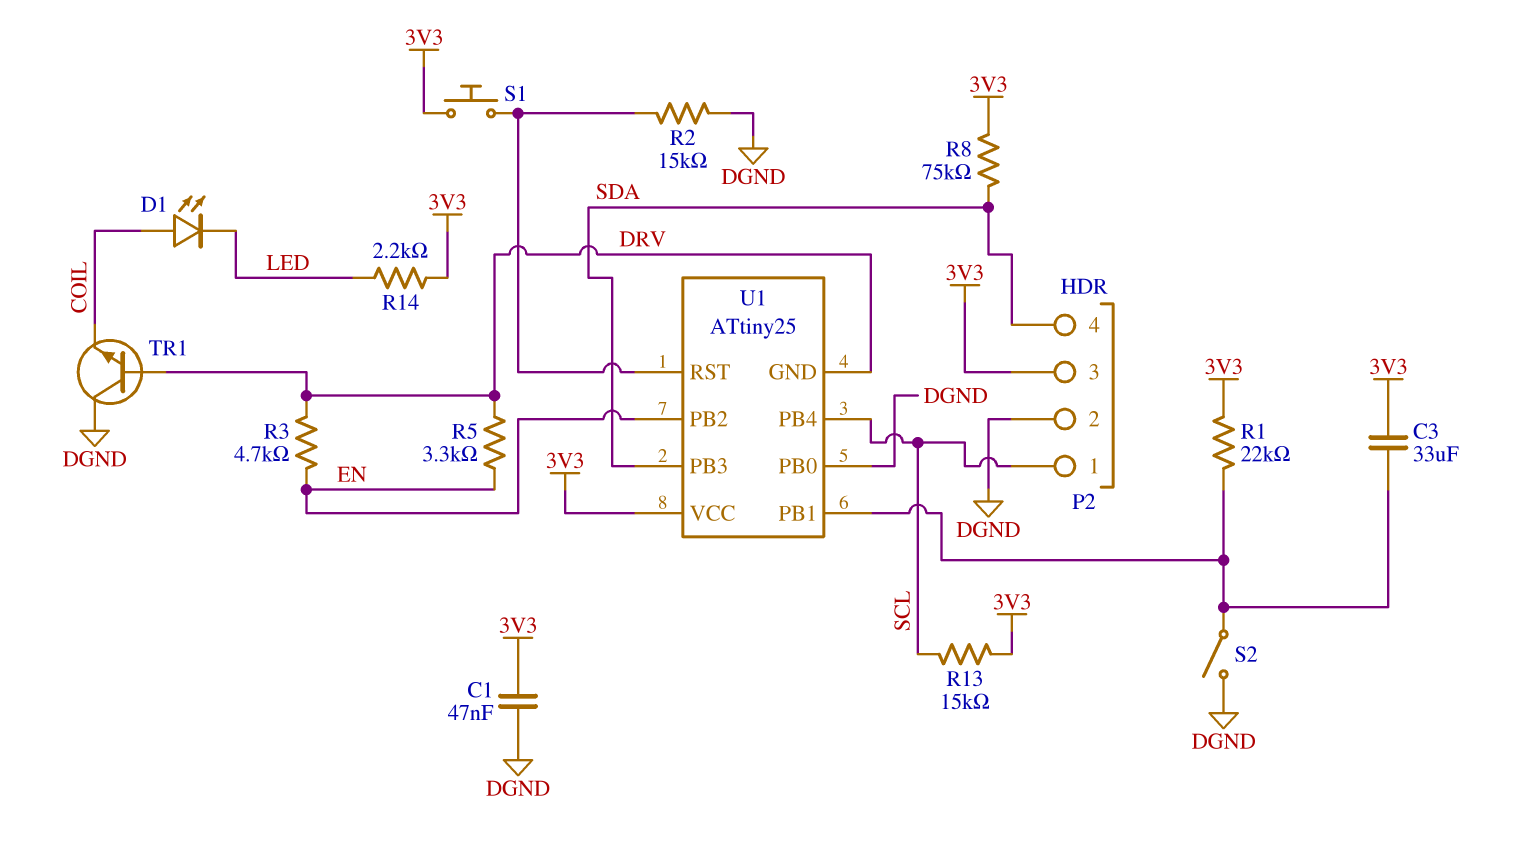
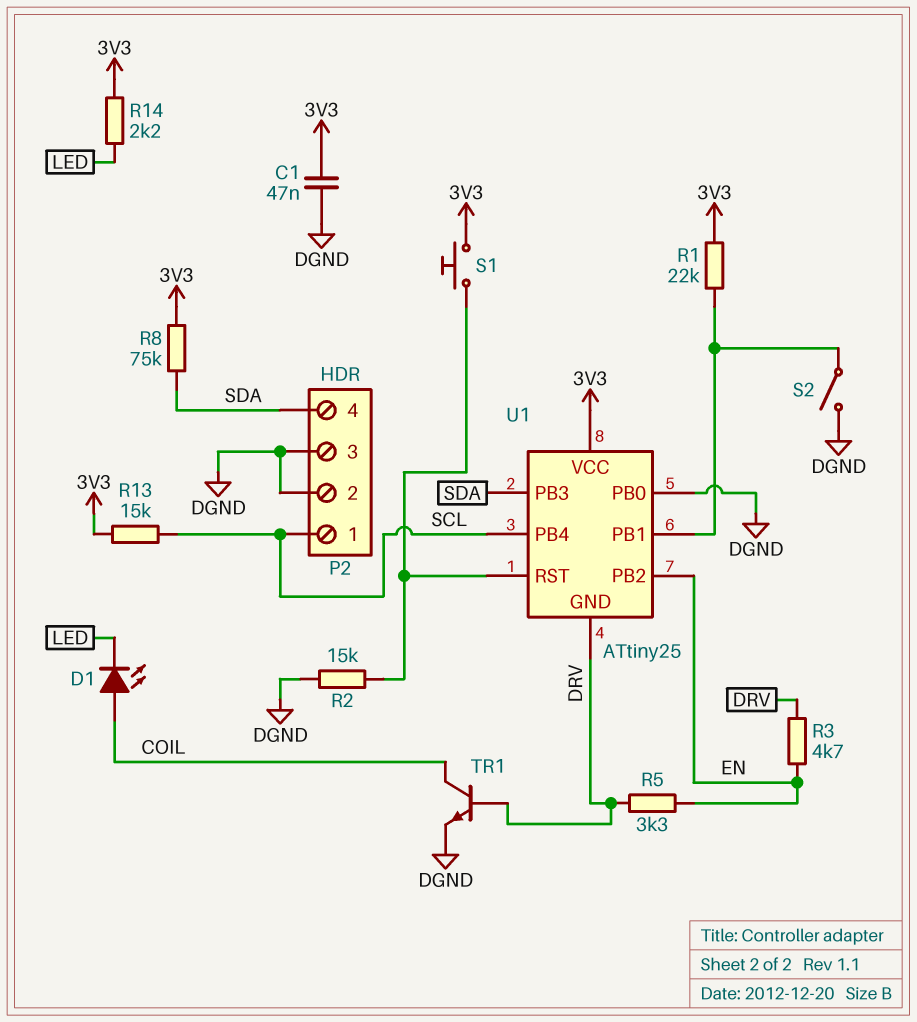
C3: 33uF (3V3, U1/PB1) -> none
P2 pin 3: 3V3 -> DGND
TR1: NPN (B DRV, C DGND, E COIL) -> NPN (B DRV, C COIL, E DGND)

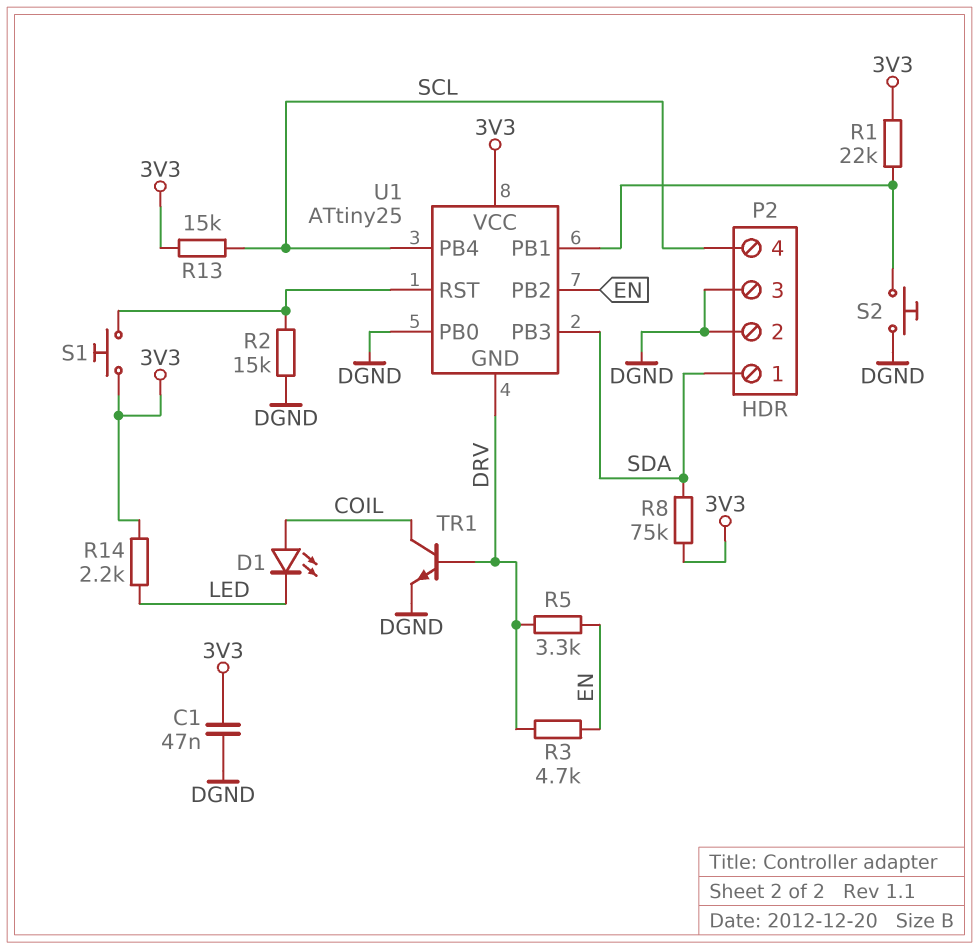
P2 pin 1: SCL -> SDA
P2 pin 4: SDA -> SCL
S2: switch (DGND, U1/PB1) -> button (DGND, U1/PB1)

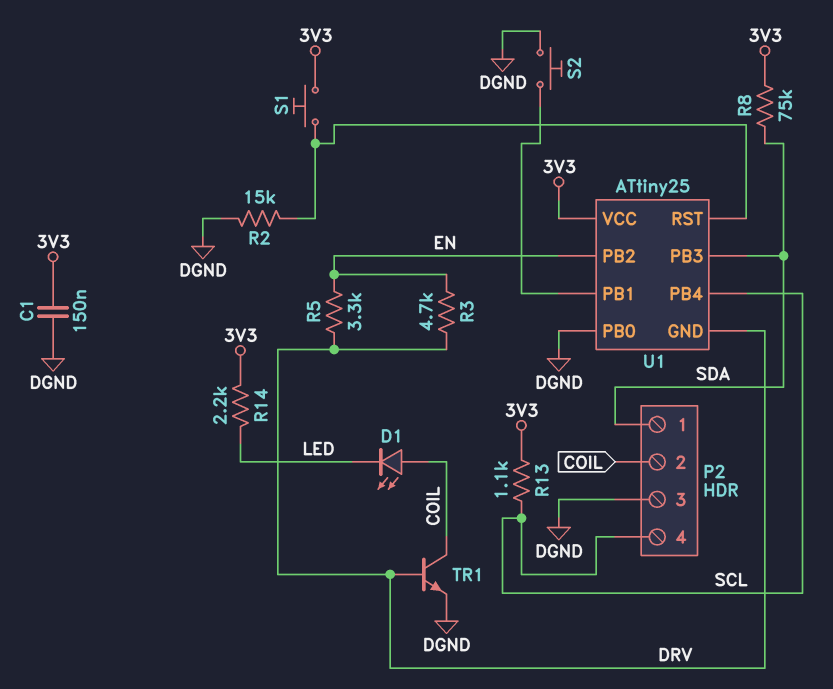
C1: 47nF (3V3, DGND) -> 150nF (3V3, DGND)
P2 pin 2: DGND -> COIL
R1: 22k (3V3, U1/PB1) -> none
R13: 15k (3V3, SCL) -> 1.1k (3V3, SCL)

